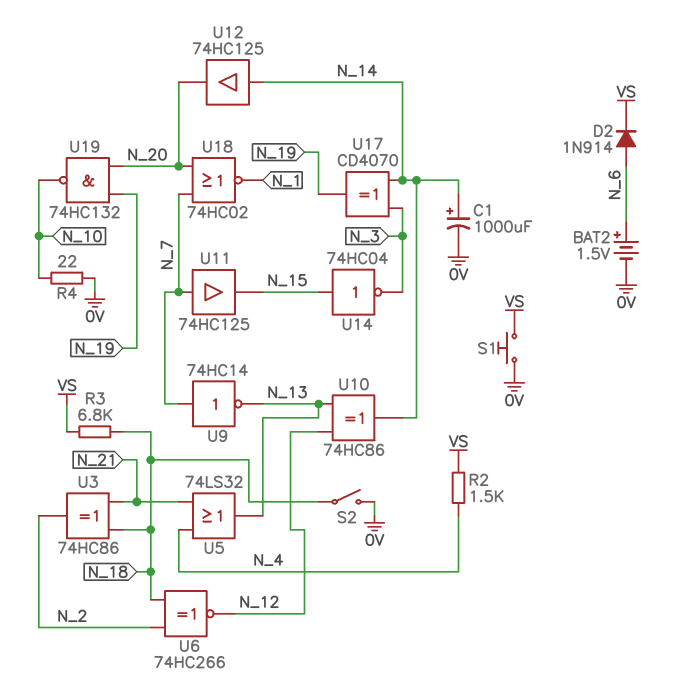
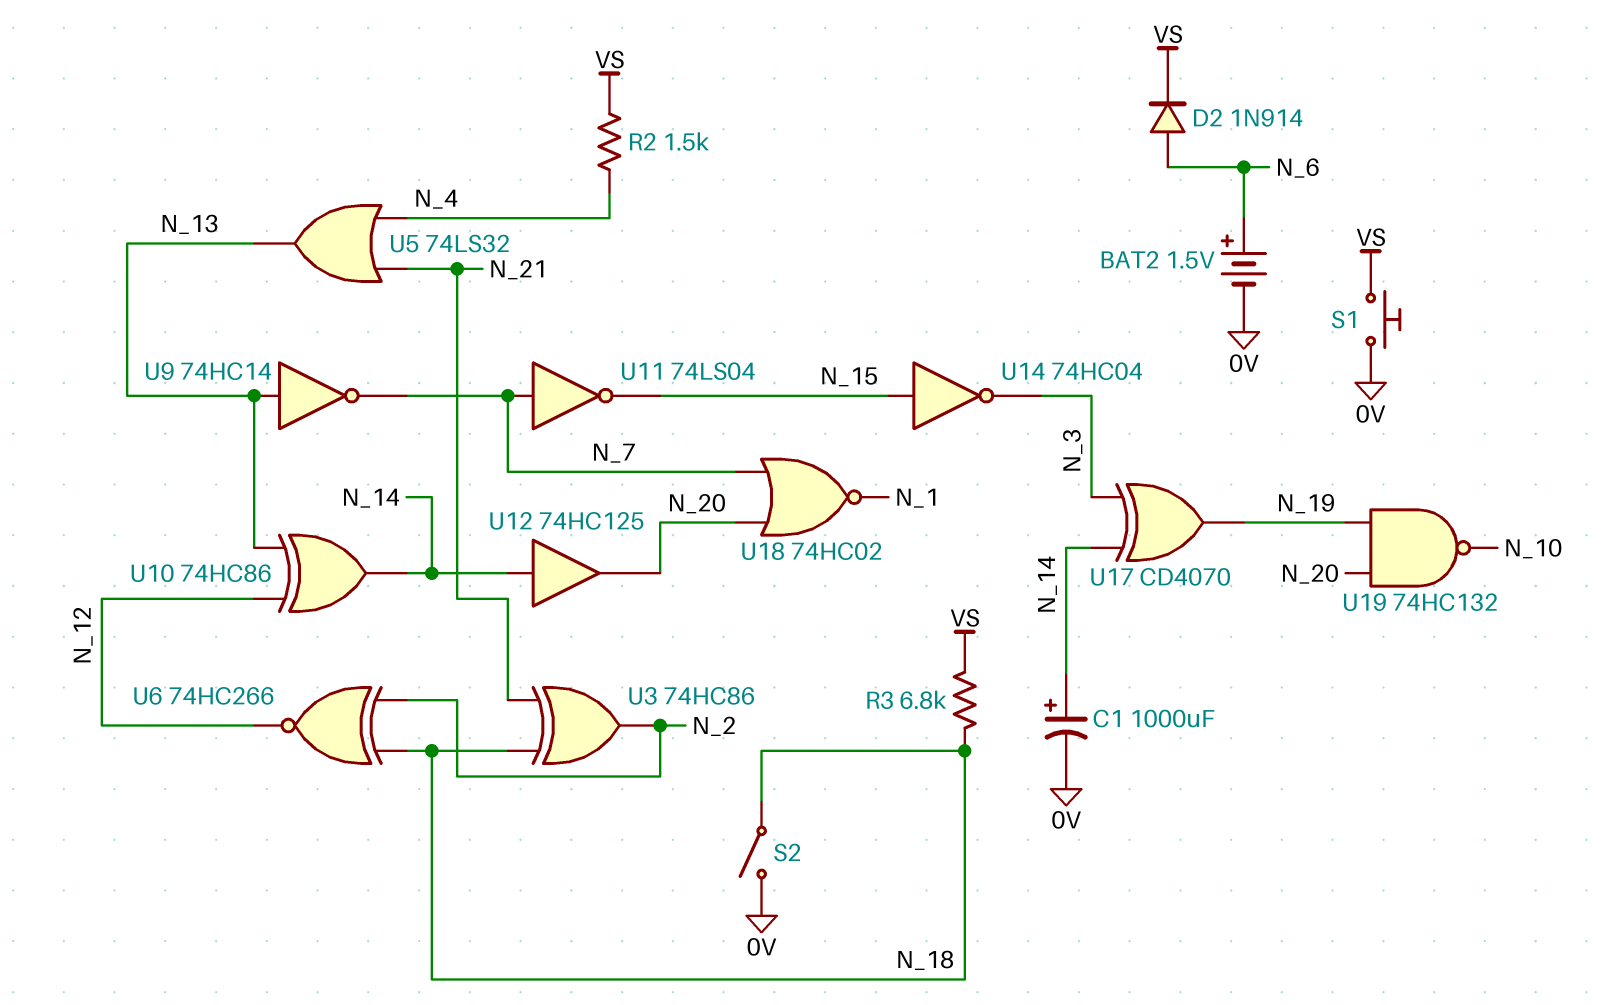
R4: 22 (0V, N_10) -> none
U9: NOT 74HC14 (in N_7, out N_13) -> NOT 74HC14 (in N_13, out N_7)
U11: buffer 74HC125 (in N_7, out N_15) -> NOT 74LS04 (in N_7, out N_15)

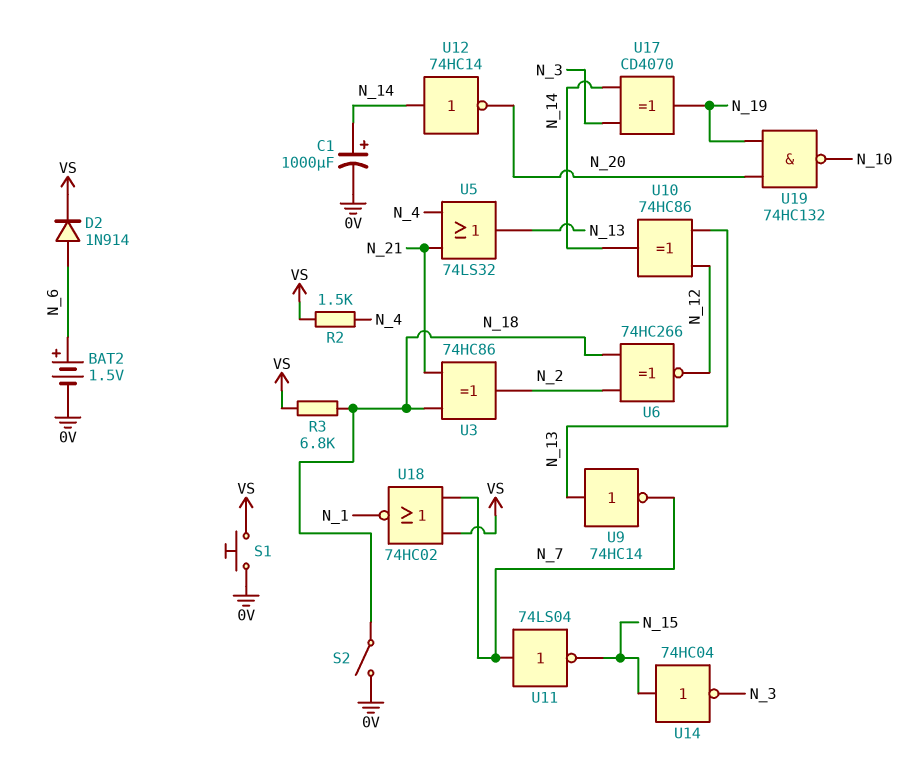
U12: buffer 74HC125 (in N_14, out N_20) -> NOT 74HC14 (in N_14, out N_20)
U18: NOR 74HC02 (in N_7, in N_20, out N_1) -> NOR 74HC02 (in N_7, in VS, out N_1)

